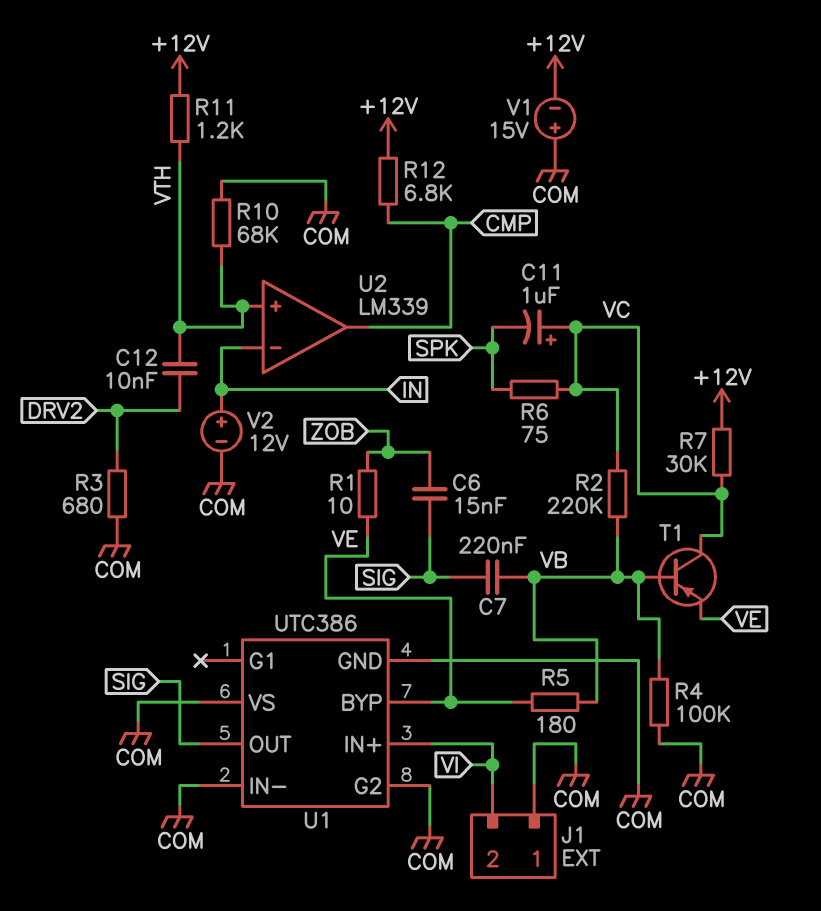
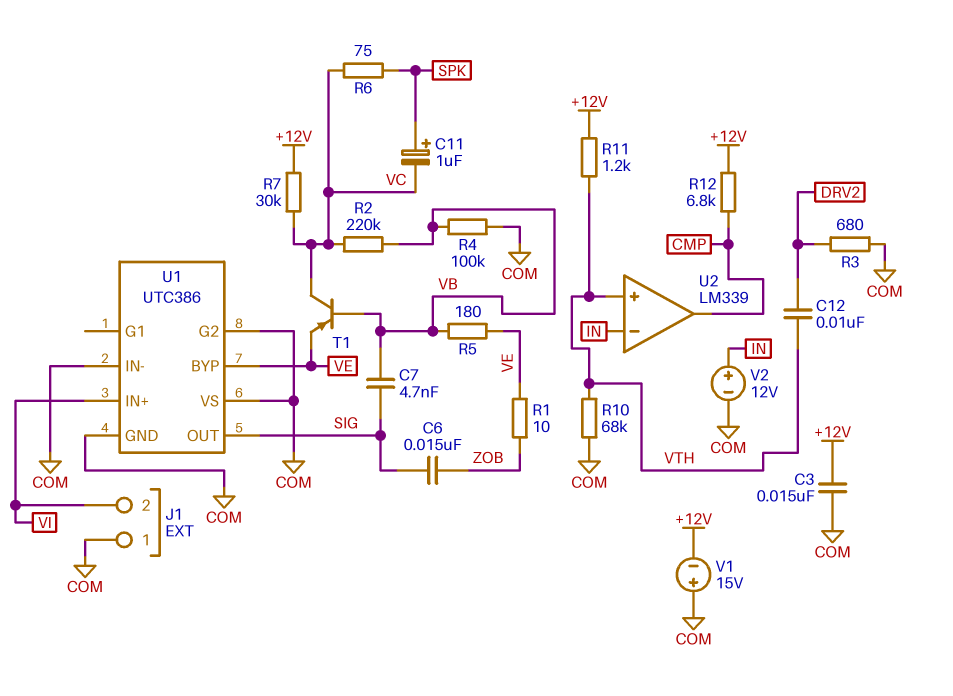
C3: none -> 15nF (+12V, COM)
C7: 220nF (SIG, VB) -> 4.7nF (SIG, VB)
C11: 1uF (plus VC, minus SPK) -> 1uF (plus SPK, minus VC)

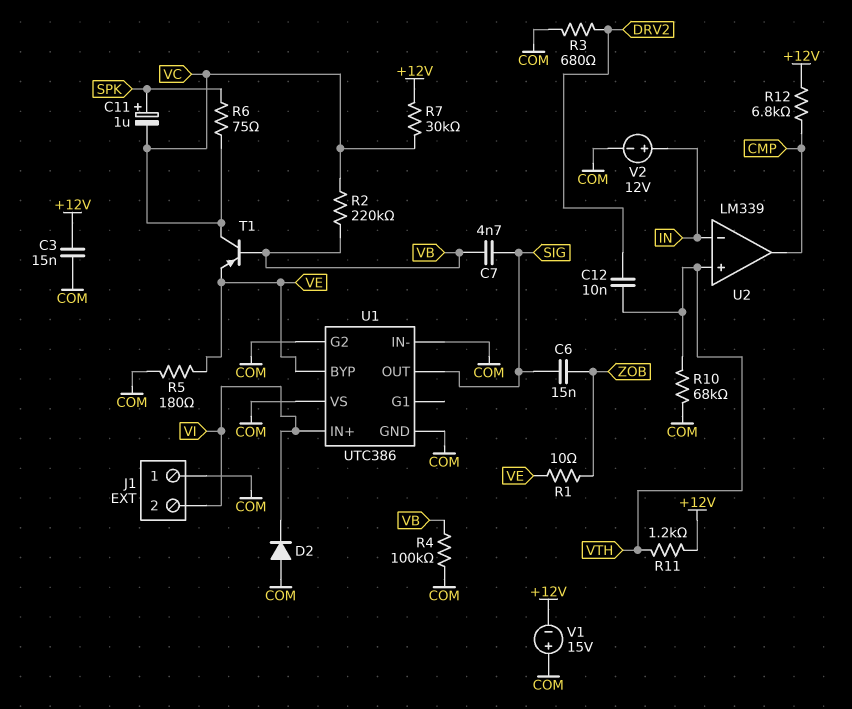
D2: none -> diode (A COM, K VI)
R5: 180 (VB, VE) -> 180 (COM, VE)

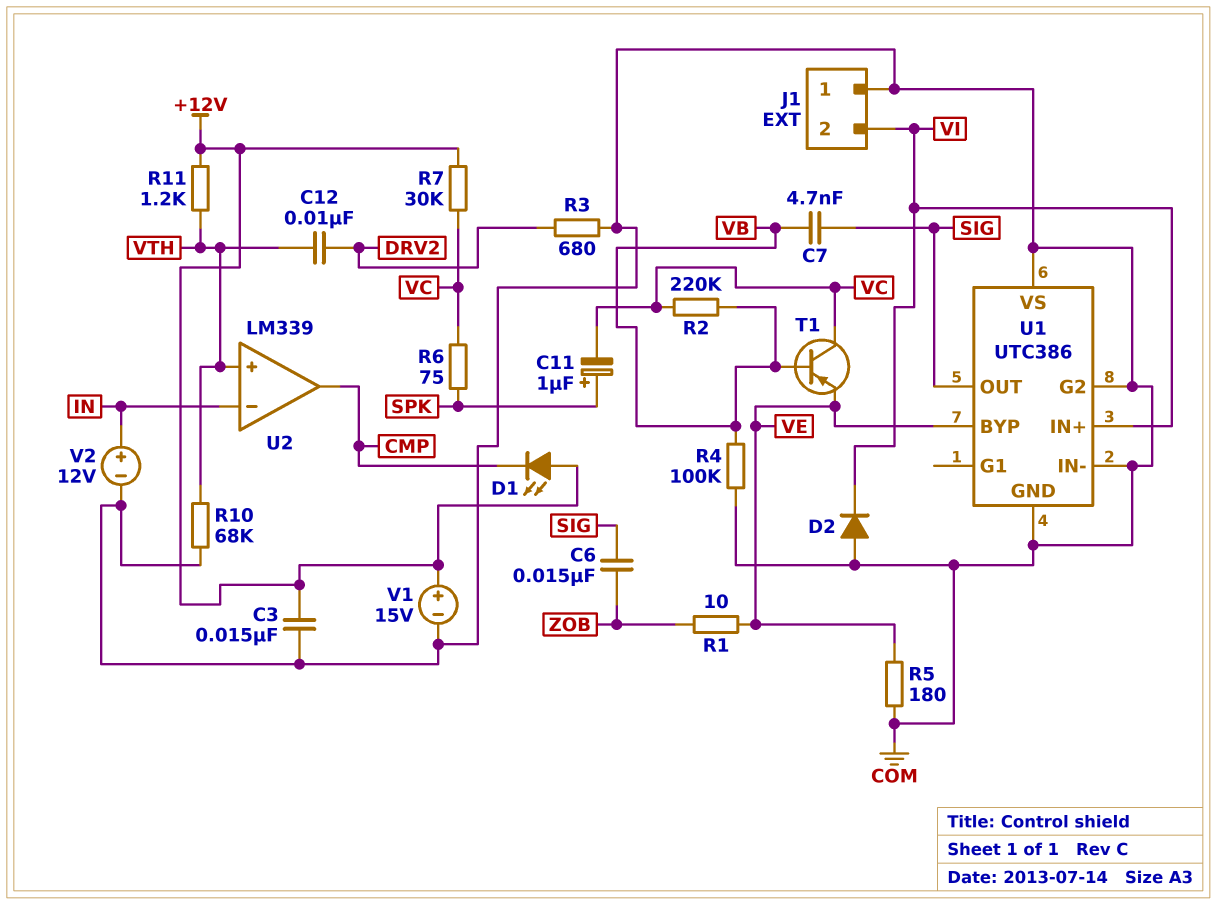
D1: none -> LED (A +12V, K CMP)
R12: 6.8k (+12V, CMP) -> none
V1: 15V (plus COM, minus +12V) -> 15V (plus +12V, minus COM)

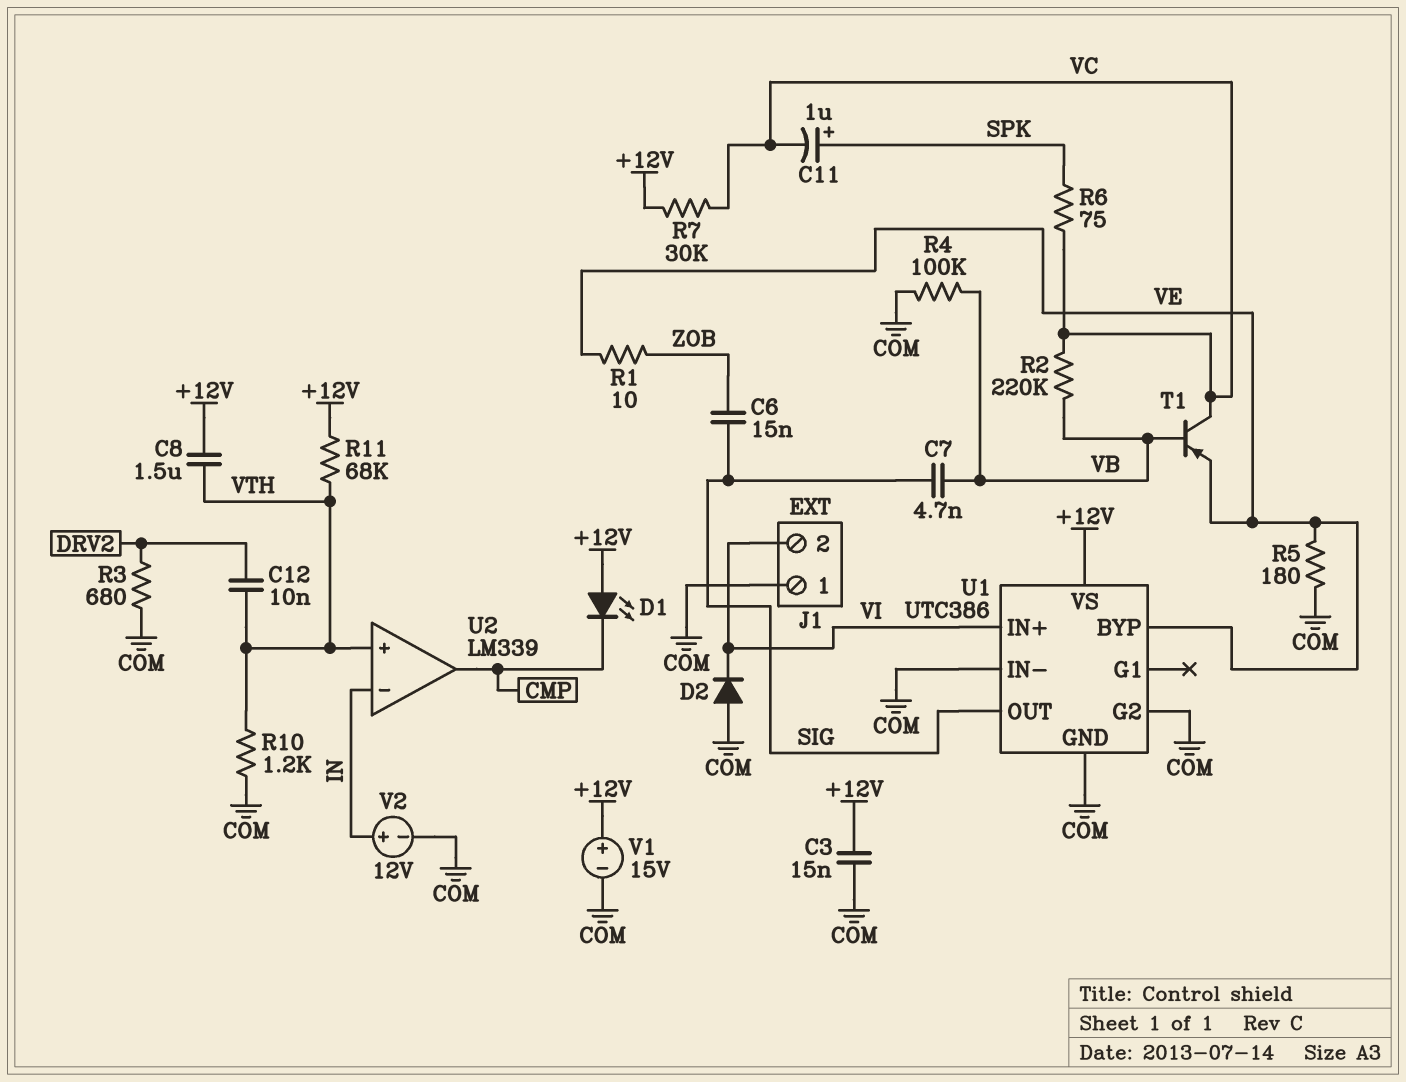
C8: none -> 1.5uF (+12V, VTH)
R10: 68k (COM, VTH) -> 1.2k (COM, VTH)
R11: 1.2k (+12V, VTH) -> 68k (+12V, VTH)
U1 pin VS: COM -> +12V

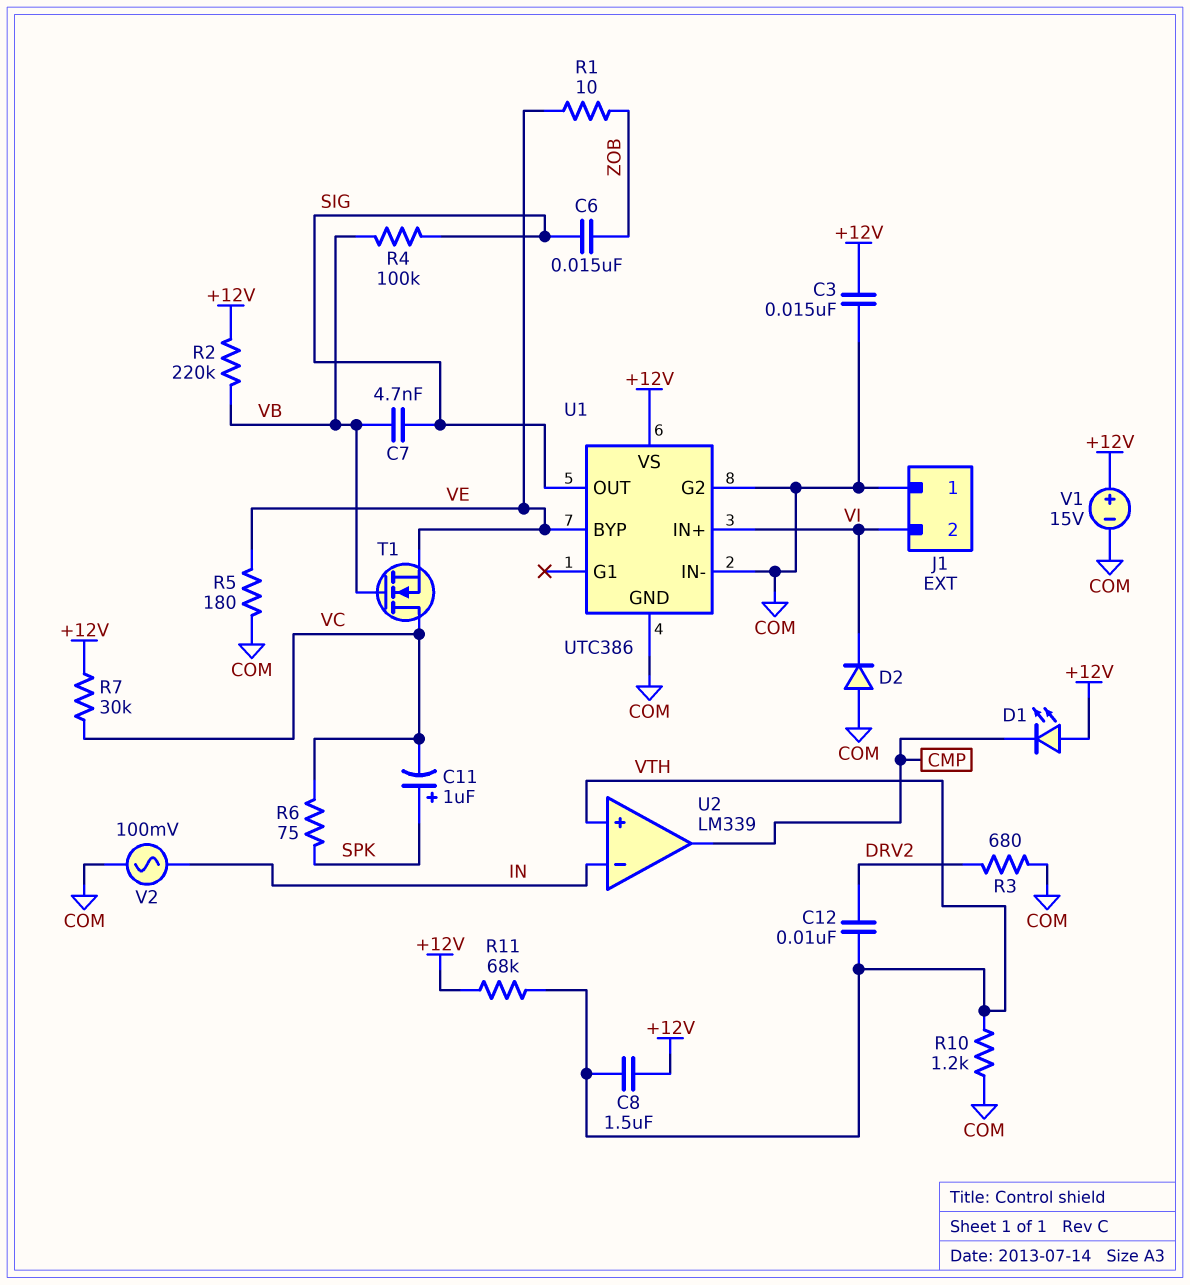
R2: 220k (VB, VC) -> 220k (+12V, VB)
R4: 100k (COM, VB) -> 100k (SIG, VB)
T1: PNP (B VB, C VC, E VE) -> NMOS (G VB, D VC, S VE)
V2: 12V (plus IN, minus COM) -> AC 100mV (COM, IN)

